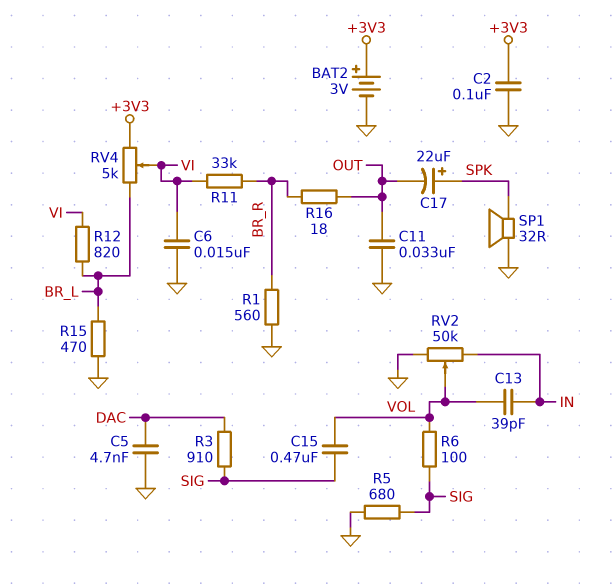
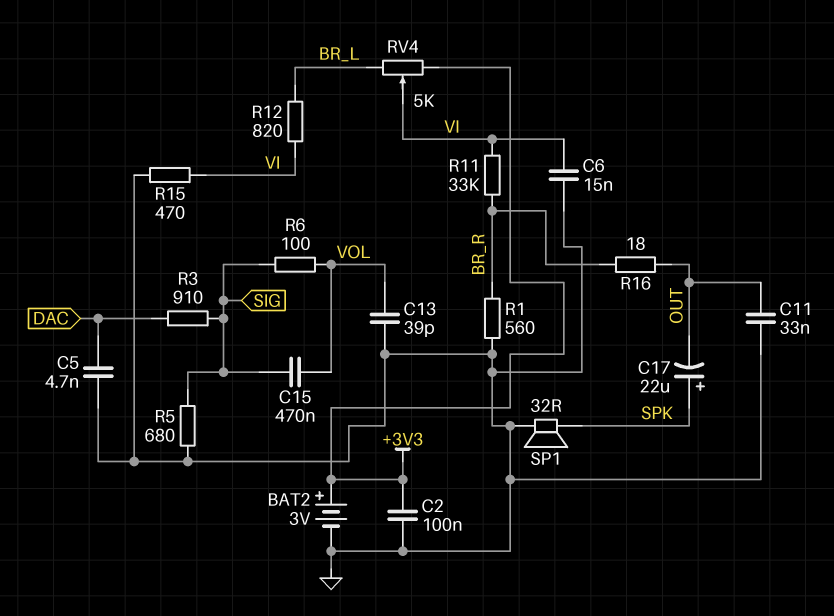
C13: 39pF (IN, VOL) -> 39pF (GND, VOL)
R15: 470 (BR_L, GND) -> 470 (GND, VI)
RV2: 50k (GND, IN, wiper VOL) -> none

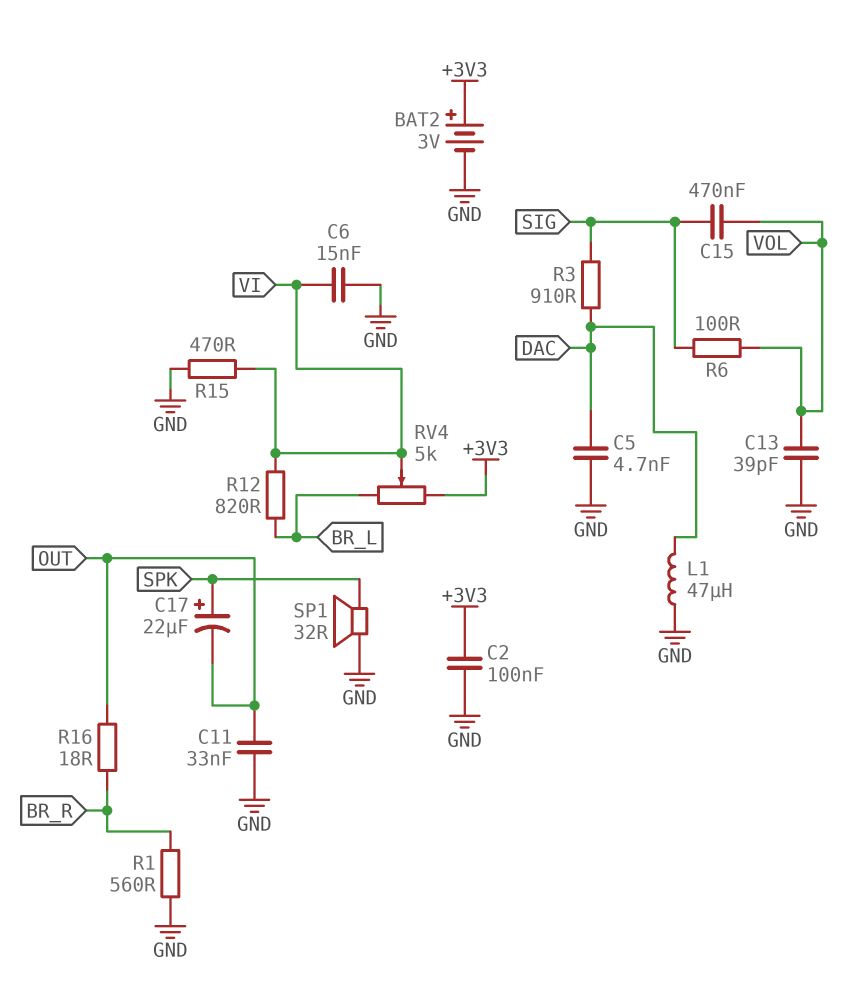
L1: none -> 47uH (DAC, GND)
R5: 680 (GND, SIG) -> none
R11: 33k (BR_R, VI) -> none

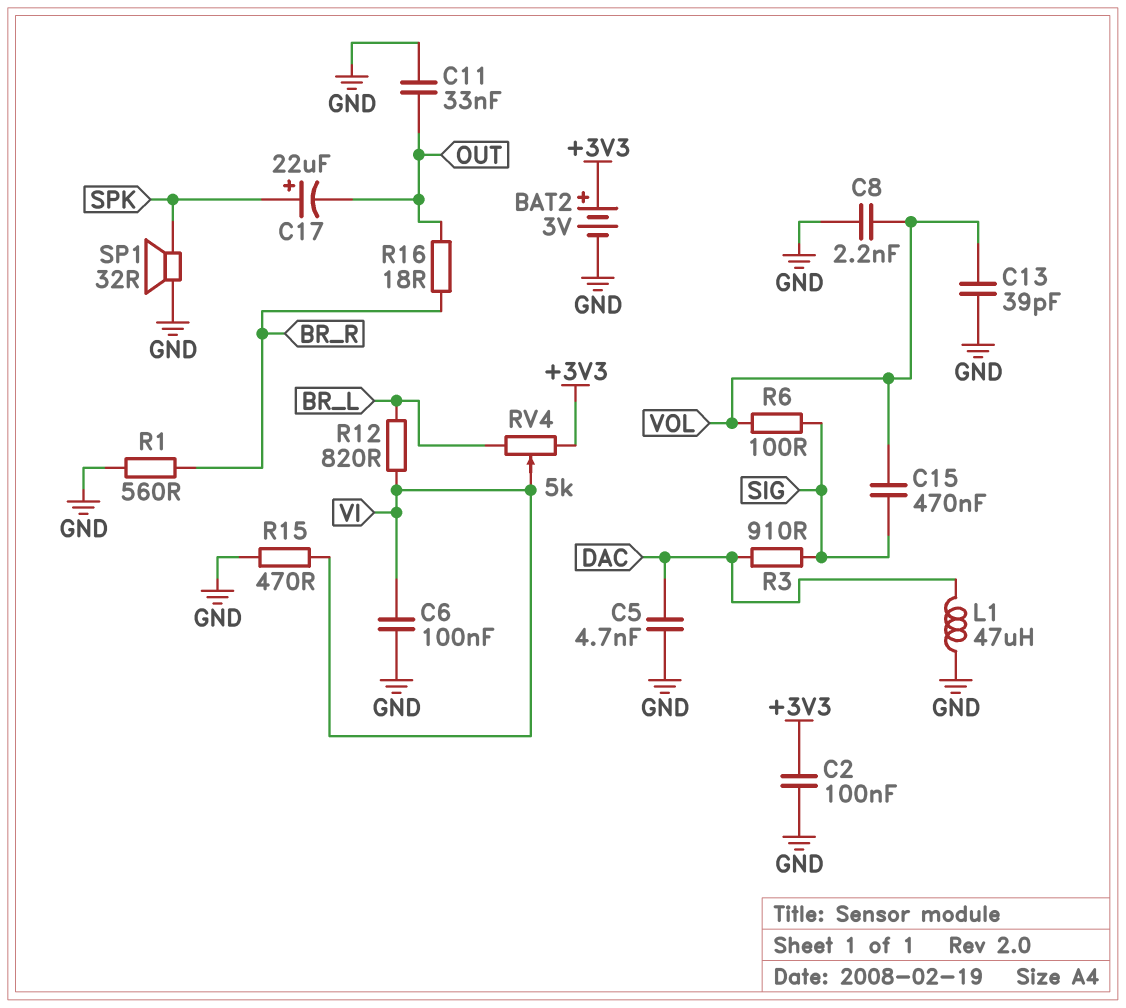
C6: 15nF (GND, VI) -> 100nF (GND, VI)
C8: none -> 2.2nF (GND, VOL)

